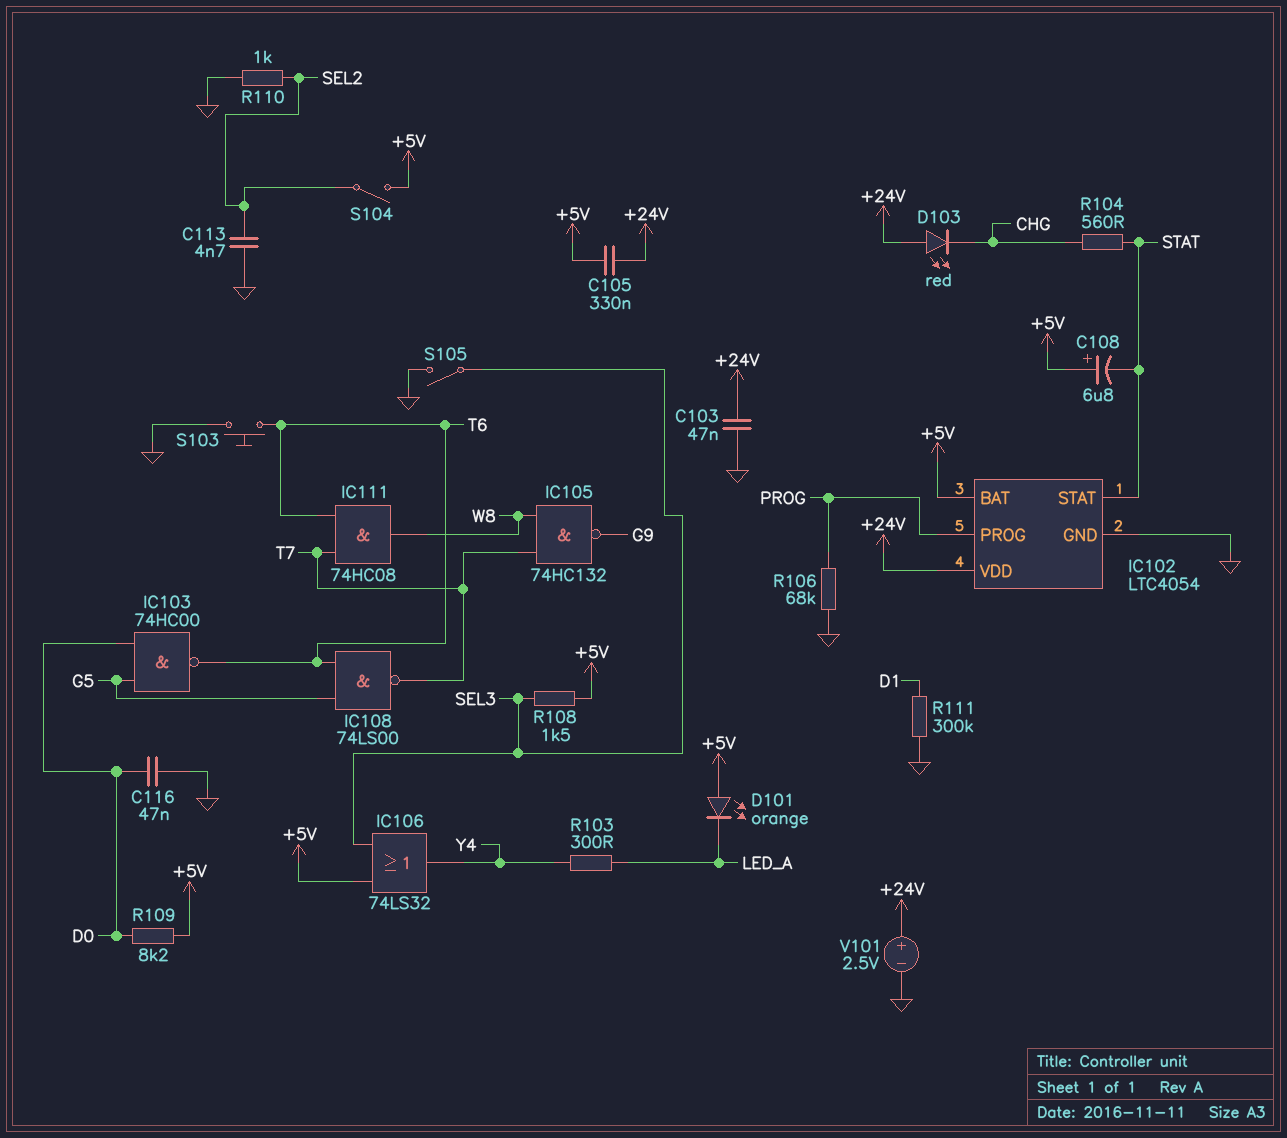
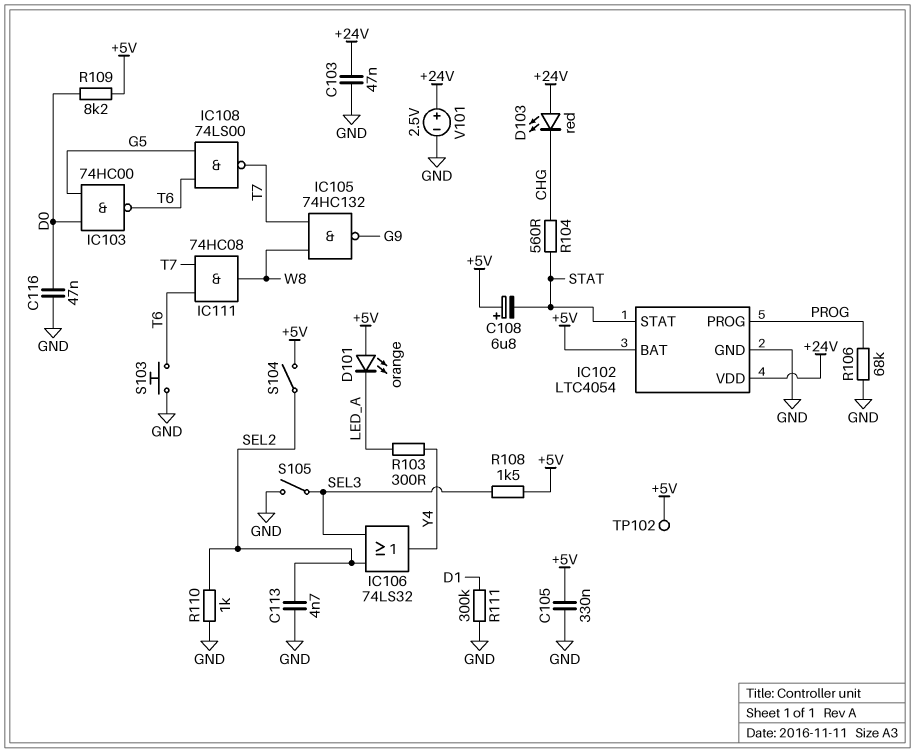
C105: 330nF (+5V, +24V) -> 330nF (+5V, GND)
IC106: OR 74LS32 (in +5V, in SEL3, out Y4) -> OR 74LS32 (in SEL2, in SEL3, out Y4)
TP102: none -> test point (+5V)

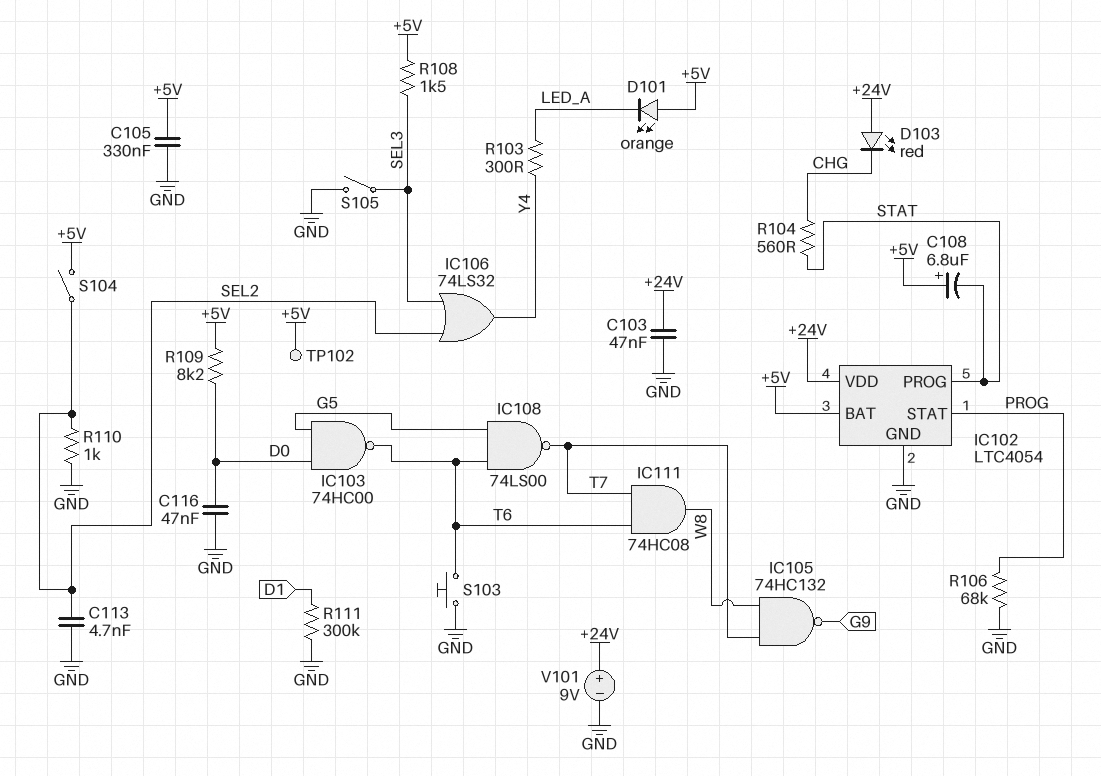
IC102 pin PROG: PROG -> STAT
IC102 pin STAT: STAT -> PROG
V101: 2.5V (plus +24V, minus GND) -> 9V (plus +24V, minus GND)

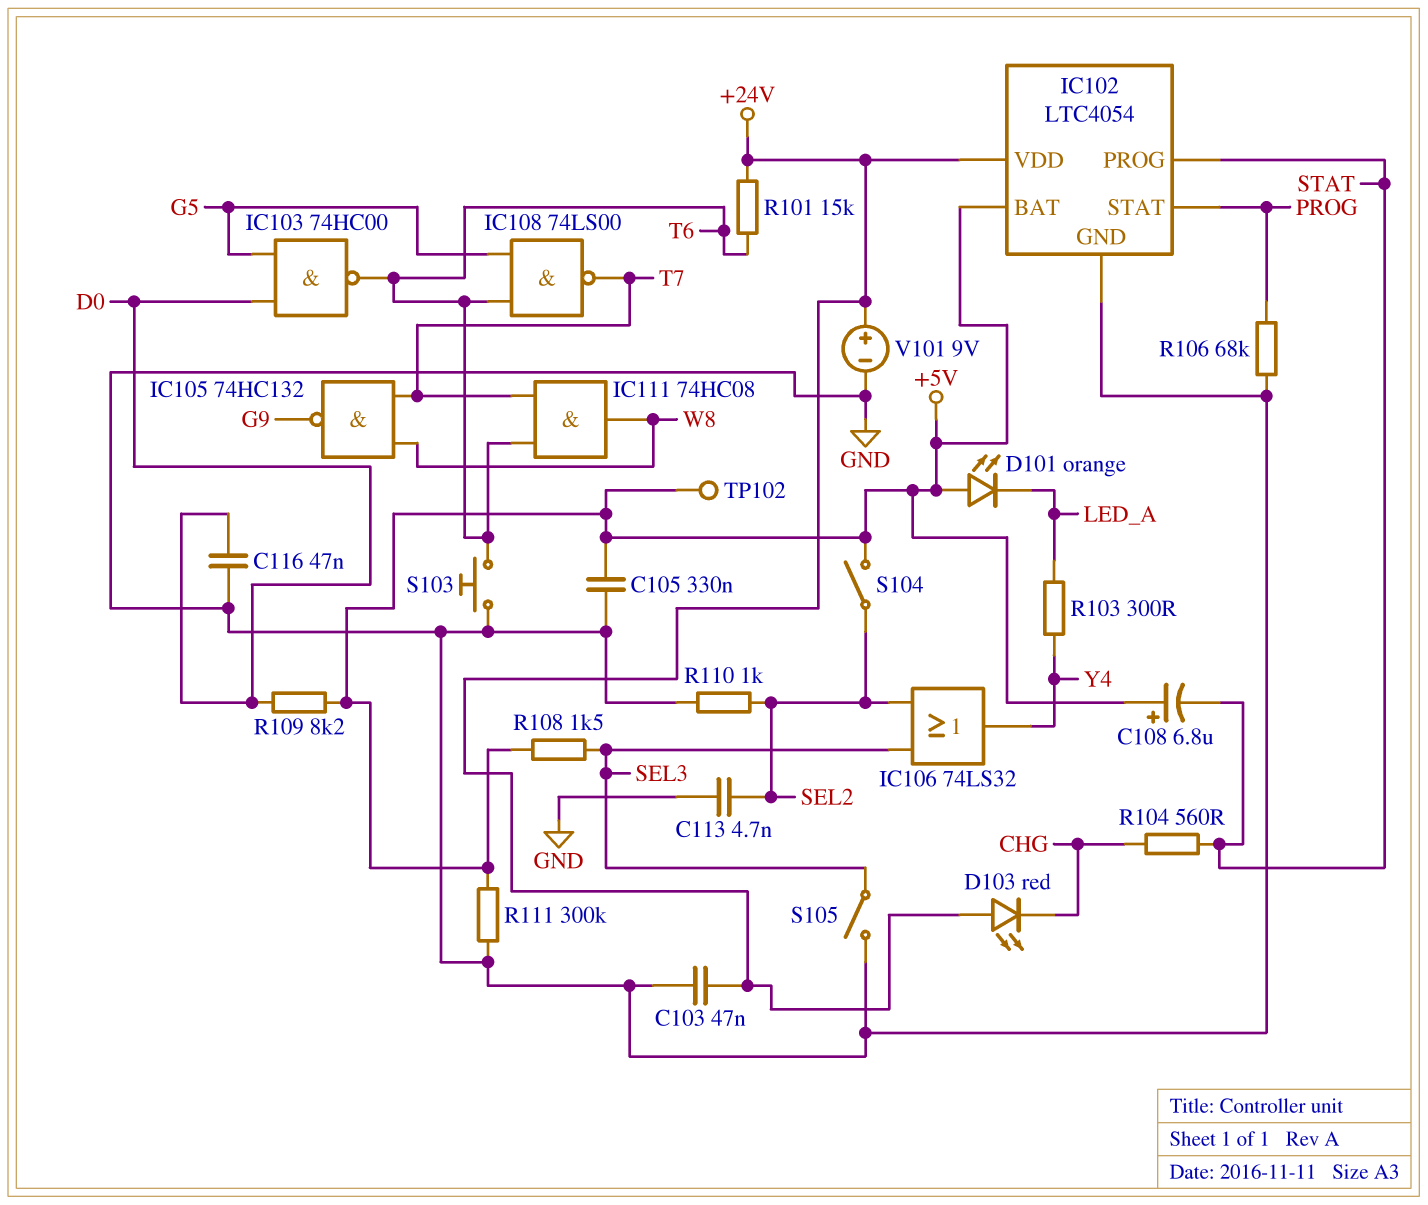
R101: none -> 15k (+24V, T6)
R111: 300k (D1, GND) -> 300k (+5V, GND)

